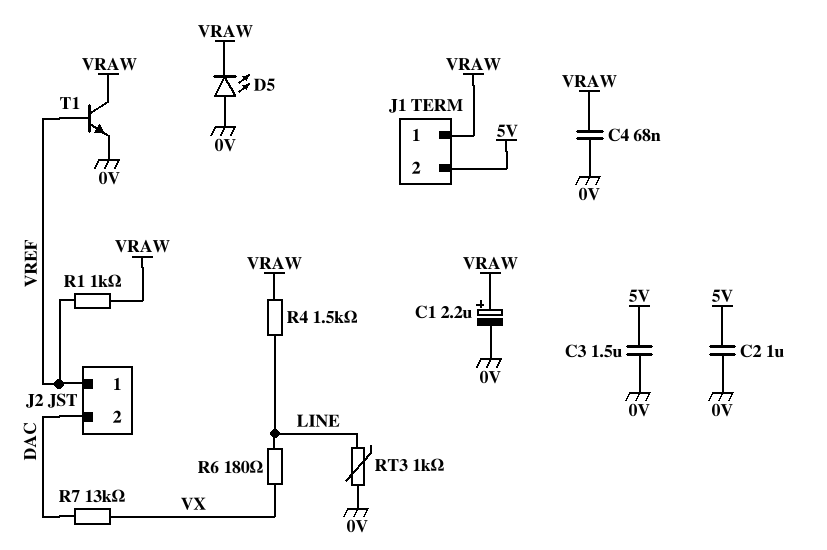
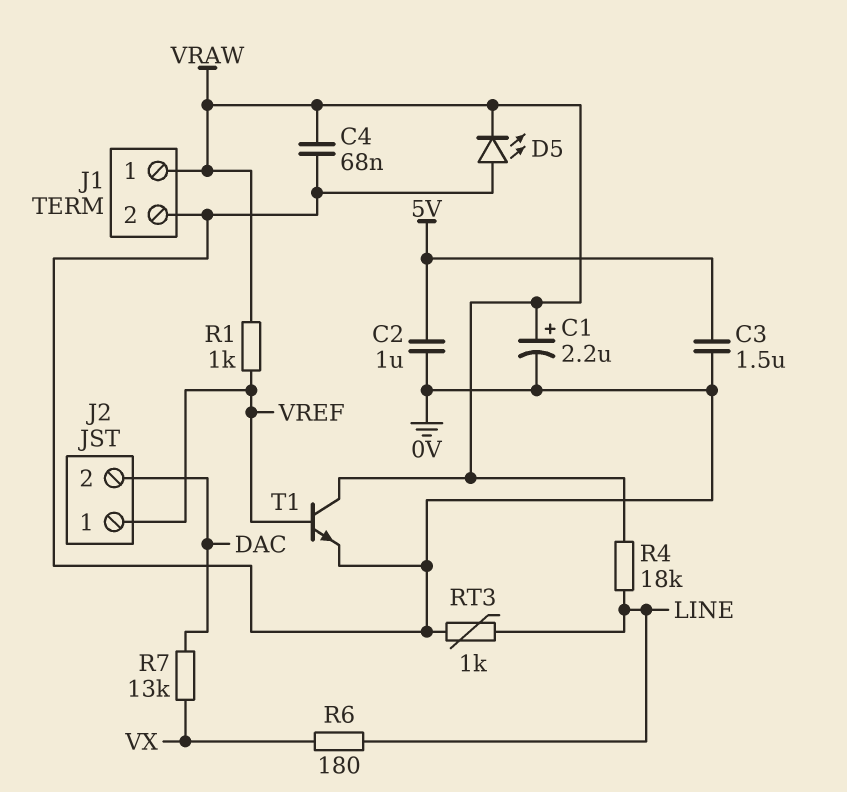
J1 pin 2: 5V -> 0V
R4: 1.5k (LINE, VRAW) -> 18k (LINE, VRAW)

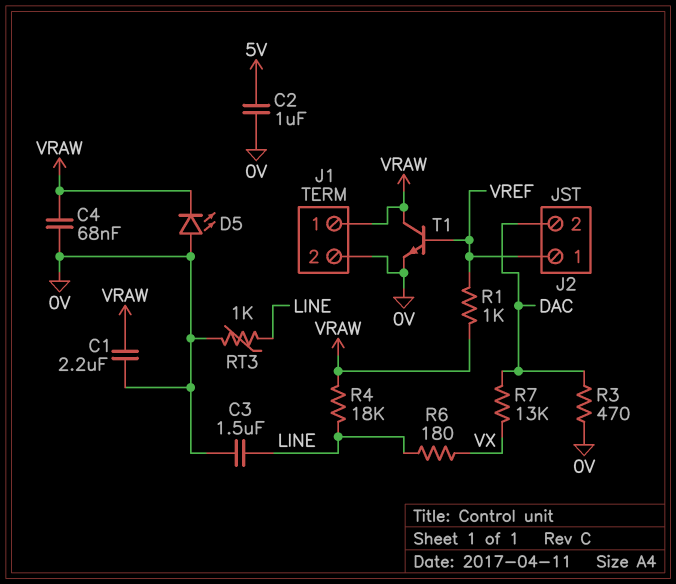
C1: 2.2uF (plus VRAW, minus 0V) -> 2.2uF (0V, VRAW)
C3: 1.5uF (0V, 5V) -> 1.5uF (0V, LINE)
R3: none -> 470 (0V, DAC)

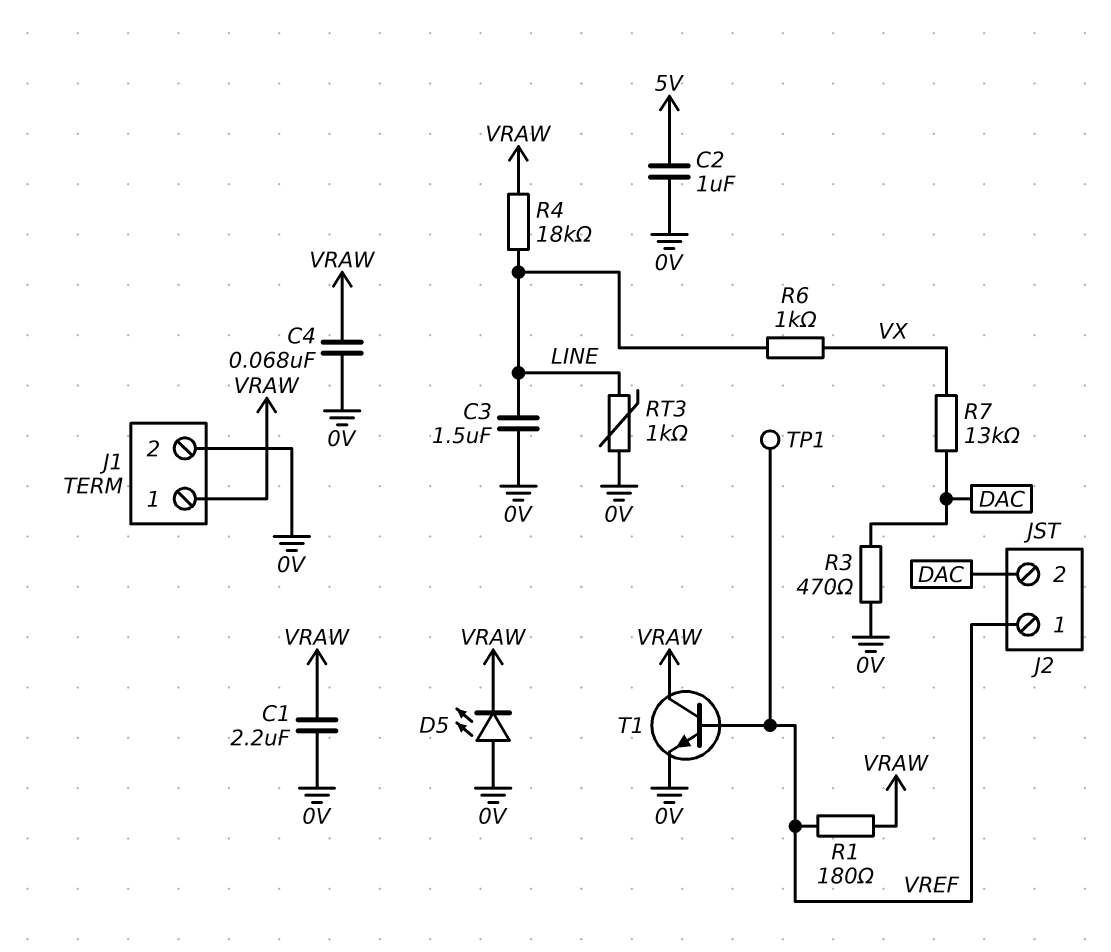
R1: 1k (VRAW, VREF) -> 180 (VRAW, VREF)
R6: 180 (LINE, VX) -> 1k (LINE, VX)
TP1: none -> test point (VREF)

